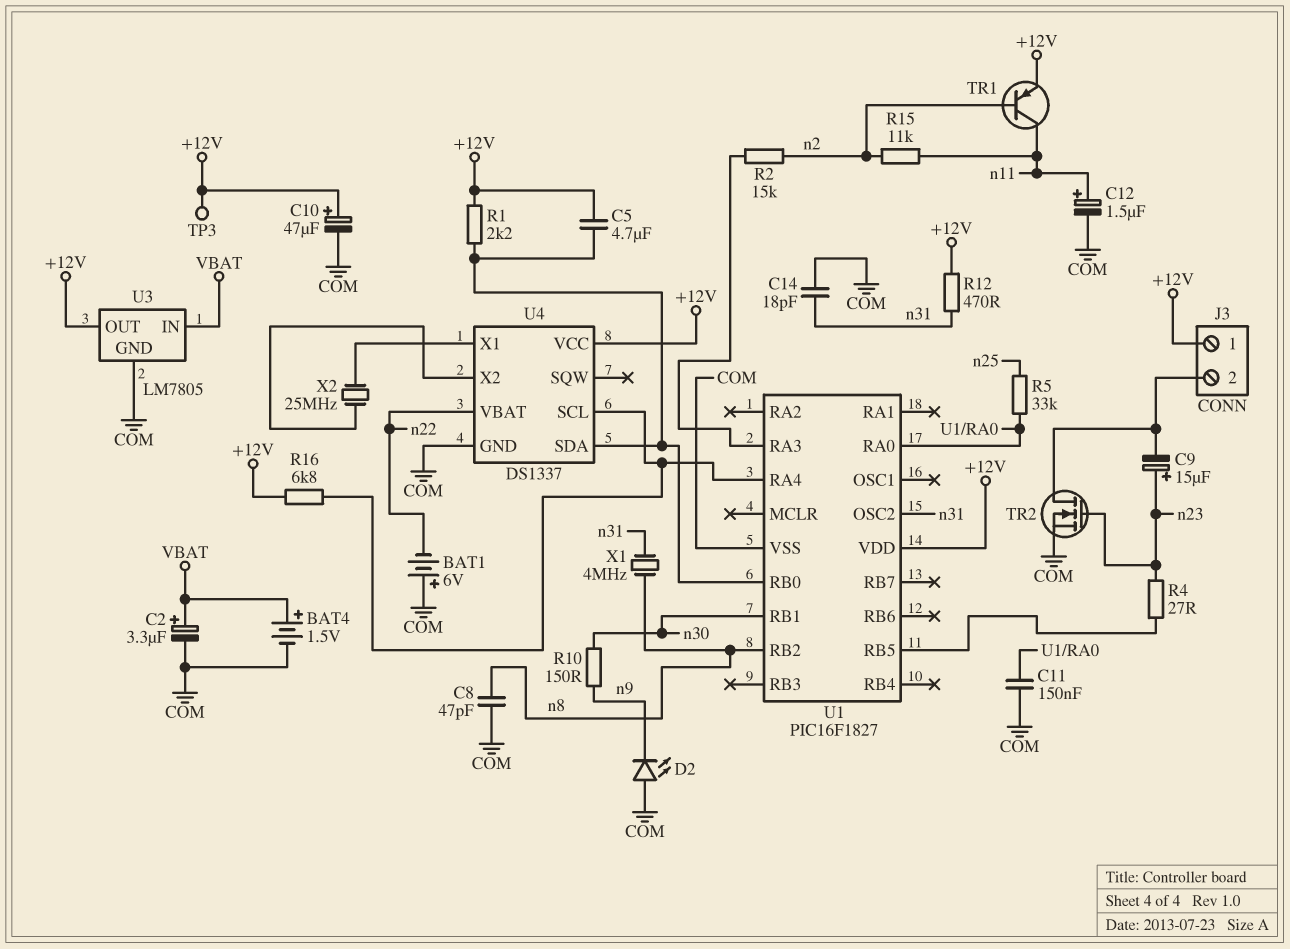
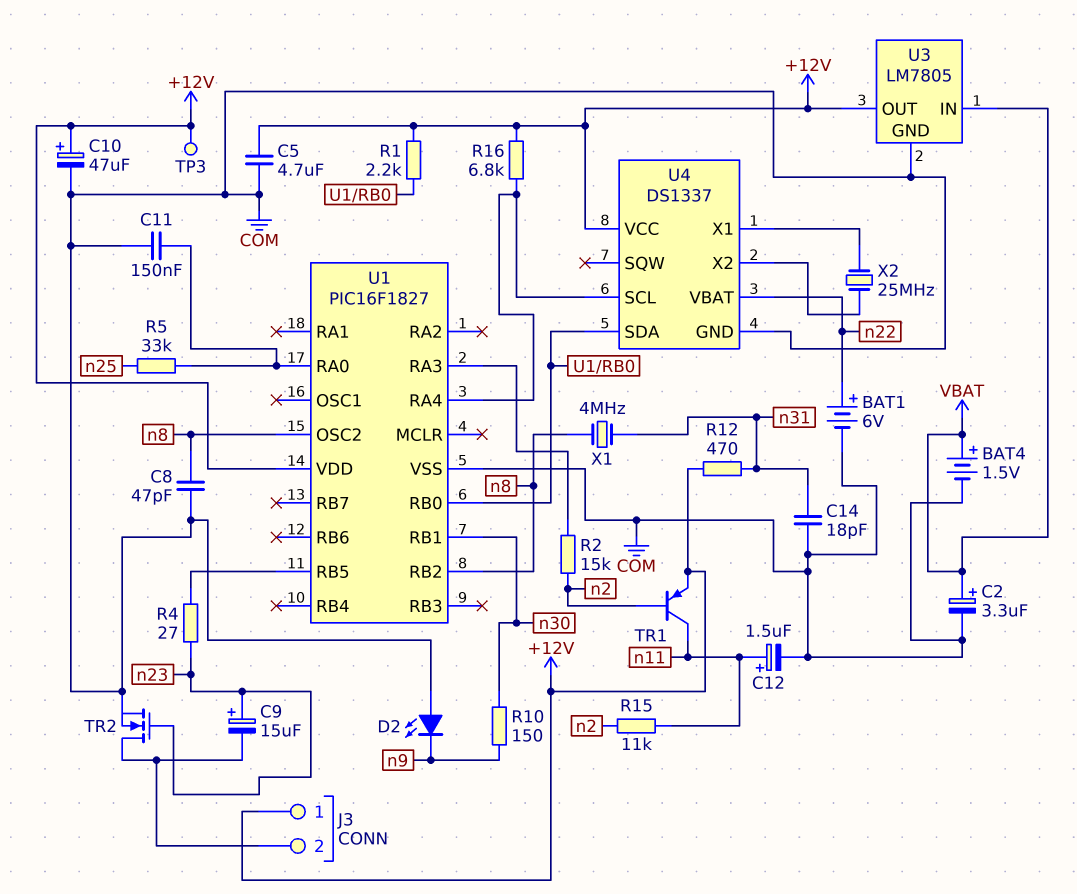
BAT1: 6V (plus COM, minus n22) -> 6V (plus n22, minus COM)
C5: 4.7uF (+12V, U1/RB0) -> 4.7uF (+12V, COM)
U1 pin OSC2: n31 -> n8

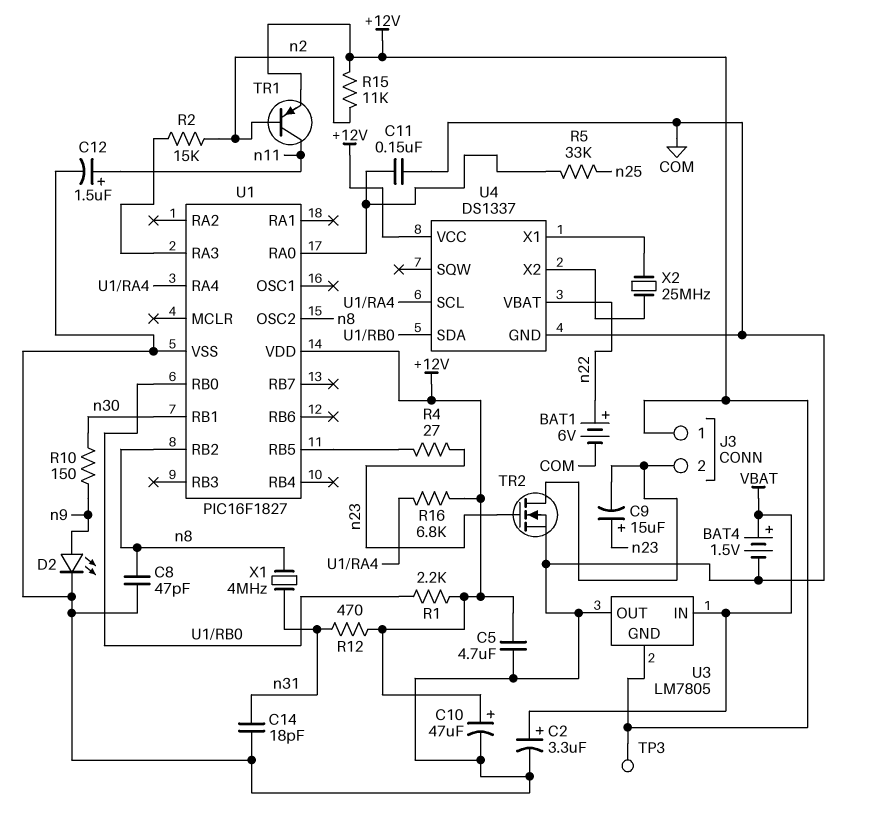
D2: LED (A COM, K n9) -> LED (A n9, K COM)
R15: 11k (n2, n11) -> 11k (+12V, n2)
U3 pin GND: COM -> +12V
U3 pin OUT: +12V -> COM

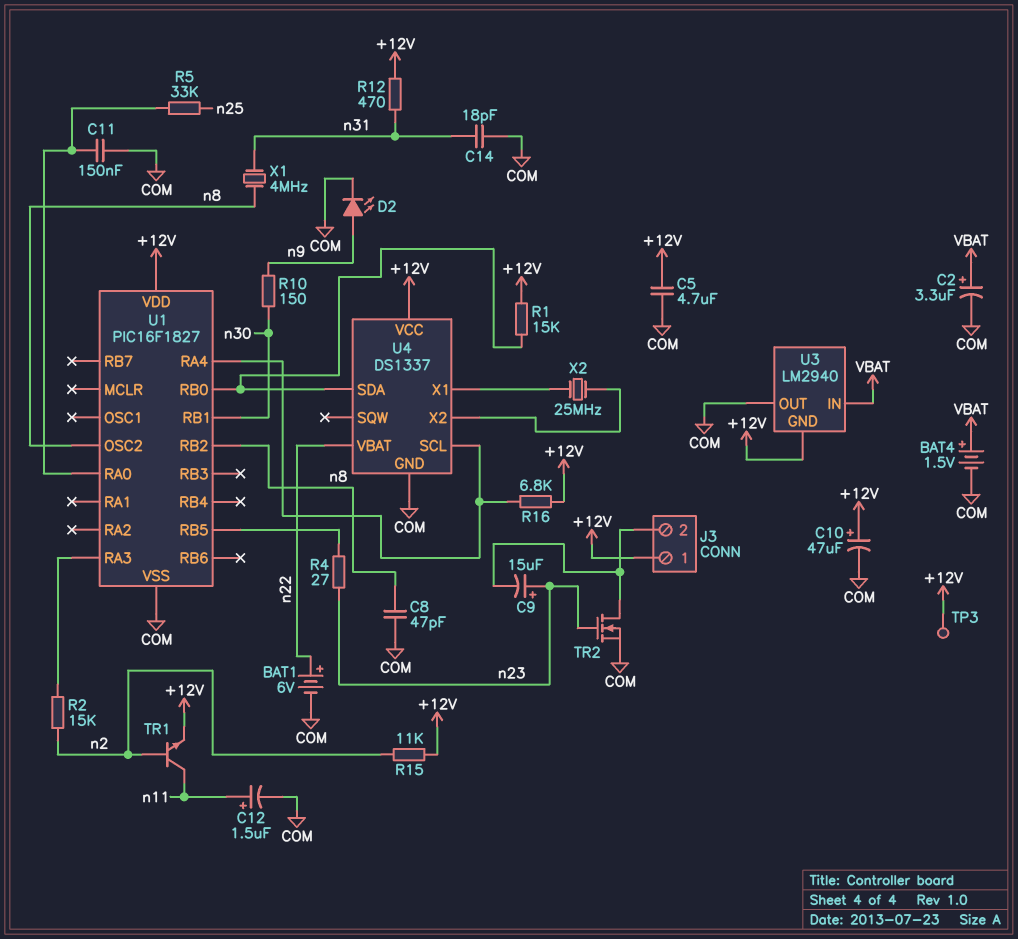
R1: 2.2k (+12V, U1/RB0) -> 15k (+12V, U1/RB0)
TR1: PNP (B n2, C n11, E +12V) -> NPN (B n2, C n11, E +12V)
U3: LM7805 -> LM2940

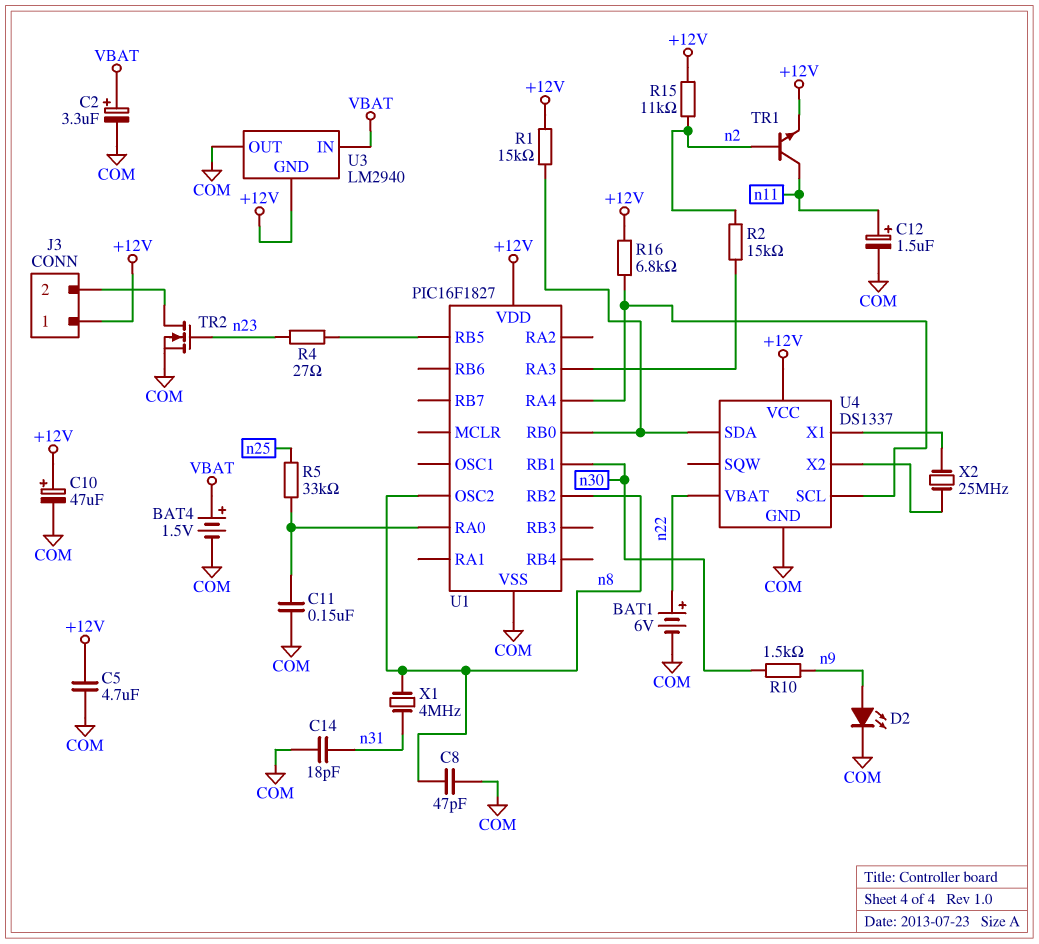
C9: 15uF (plus n23, minus J3/2) -> none
R10: 150 (n9, n30) -> 1.5k (n9, n30)
R12: 470 (+12V, n31) -> none
TP3: test point (+12V) -> none

